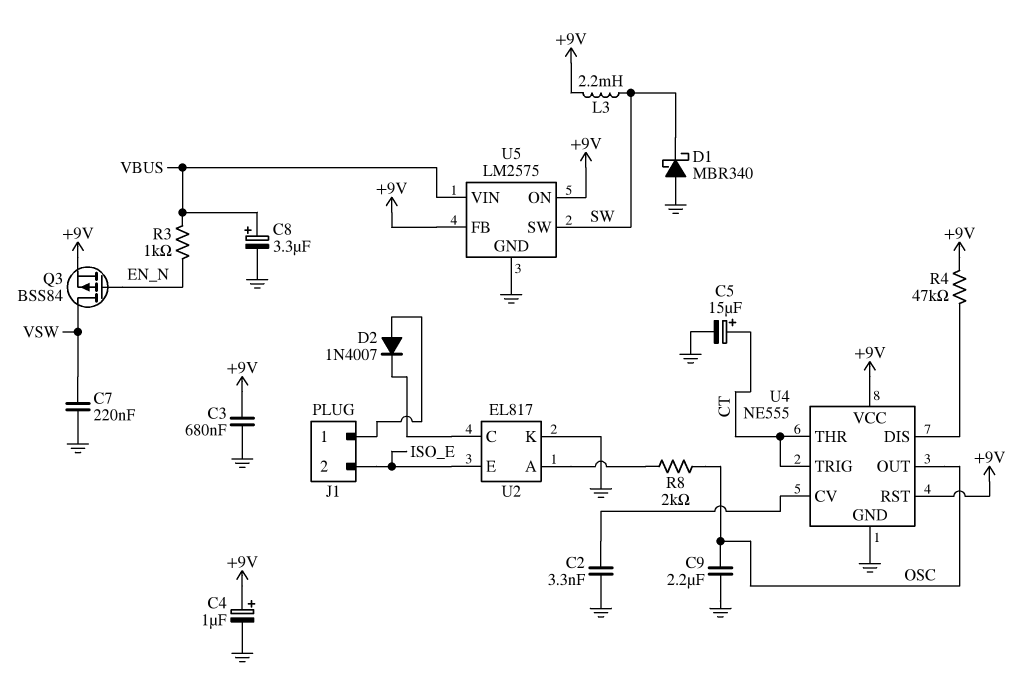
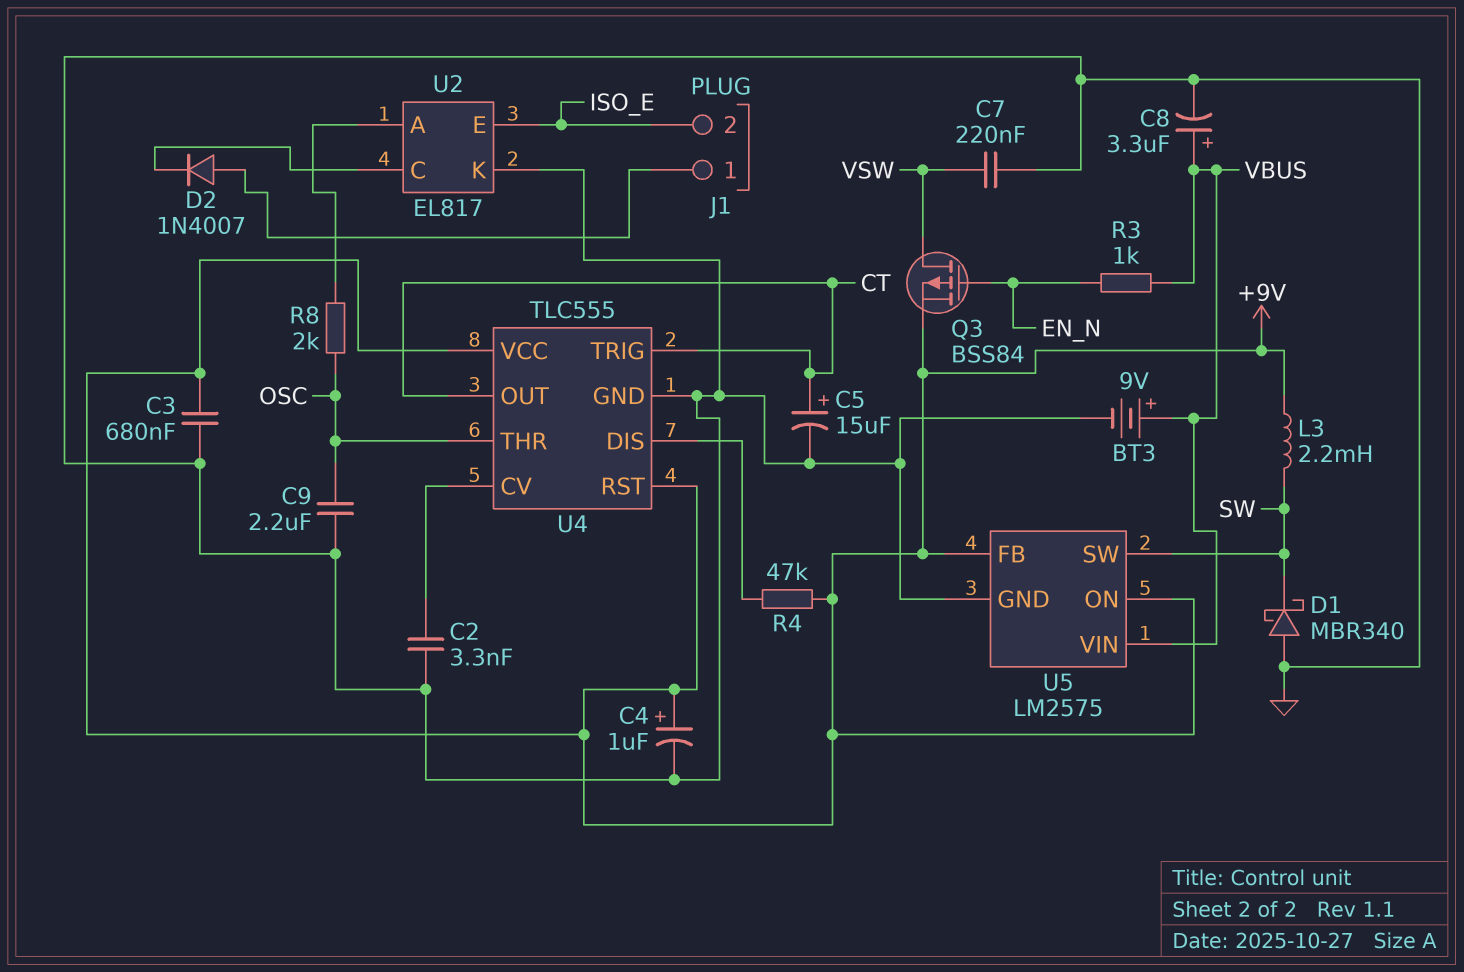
BT3: none -> 9V (plus VBUS, minus GND)
U4: NE555 -> TLC555
U4 pin OUT: OSC -> CT
U4 pin THR: CT -> OSC

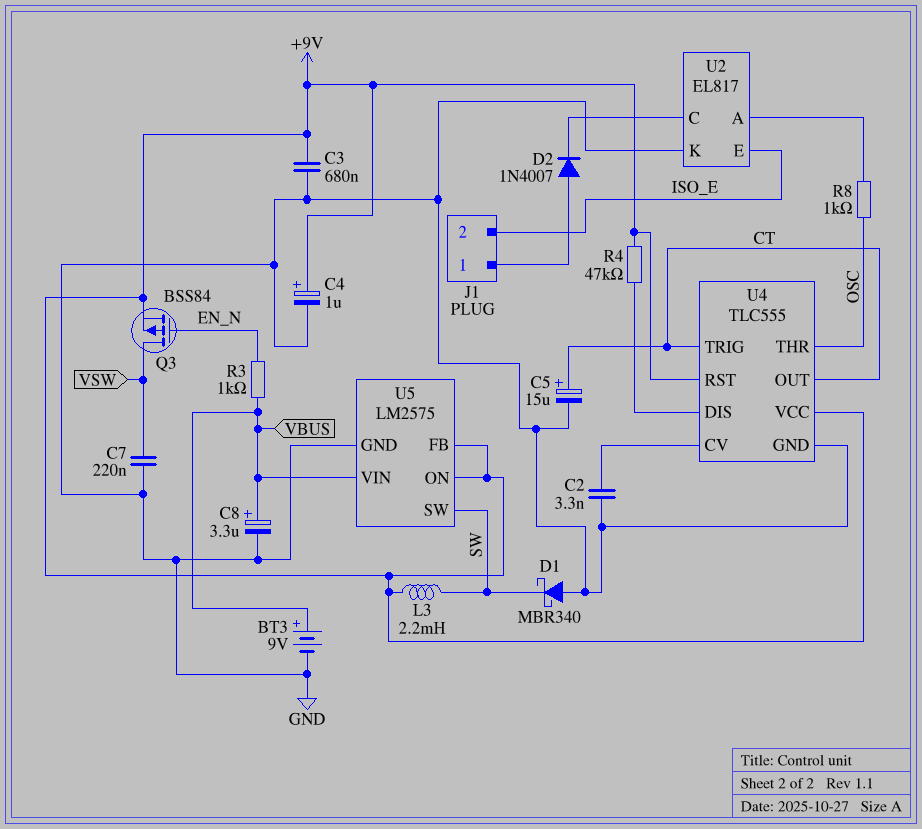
C9: 2.2uF (GND, OSC) -> none
R8: 2k (OSC, U2/A) -> 1k (OSC, U2/A)

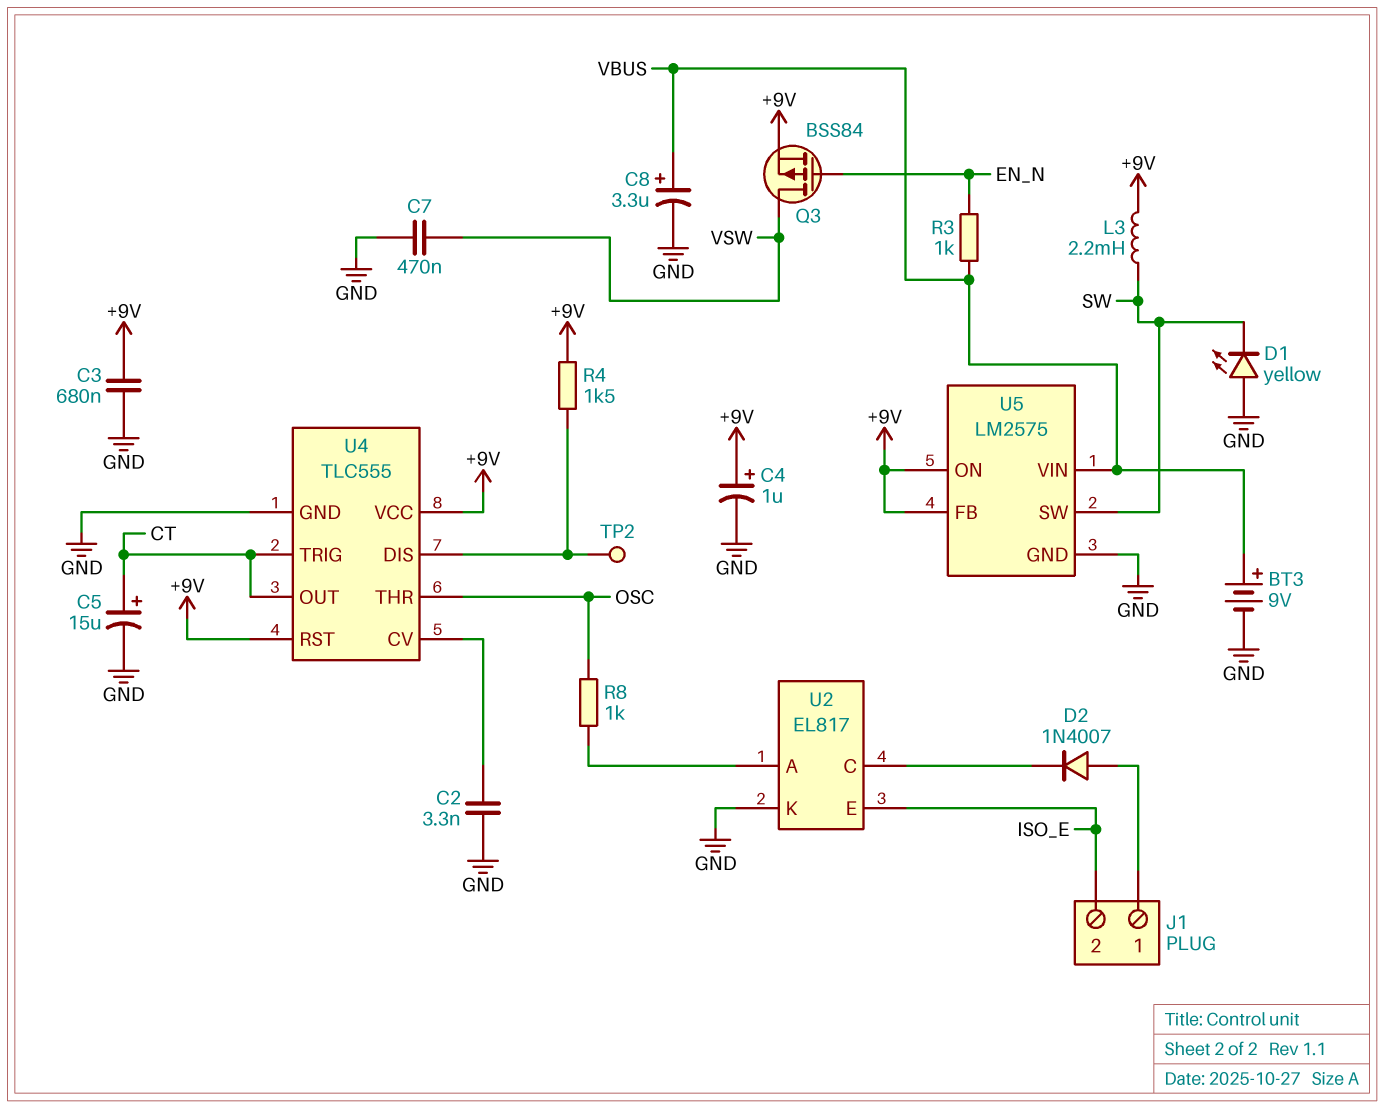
C7: 220nF (GND, VSW) -> 470nF (GND, VSW)
D1: schottky MBR340 (A GND, K SW) -> LED yellow (A GND, K SW)
R4: 47k (+9V, U4/DIS) -> 1.5k (+9V, U4/DIS)
TP2: none -> test point (U4/DIS)

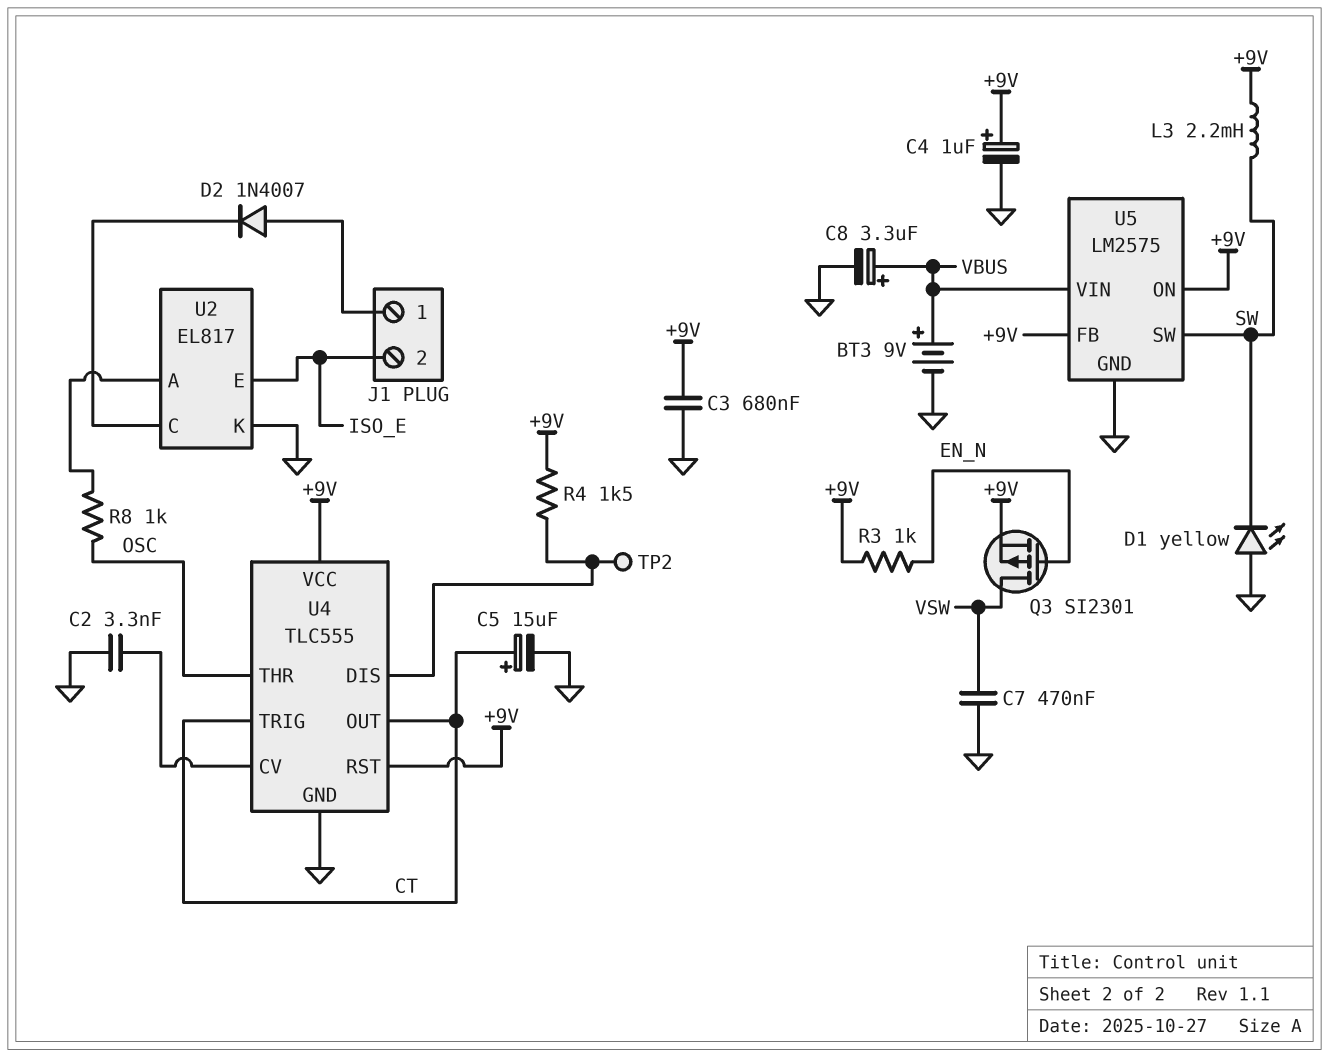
Q3: PMOS BSS84 (G EN_N, D VSW, S +9V) -> PMOS SI2301 (G EN_N, D VSW, S +9V)
R3: 1k (EN_N, VBUS) -> 1k (+9V, EN_N)

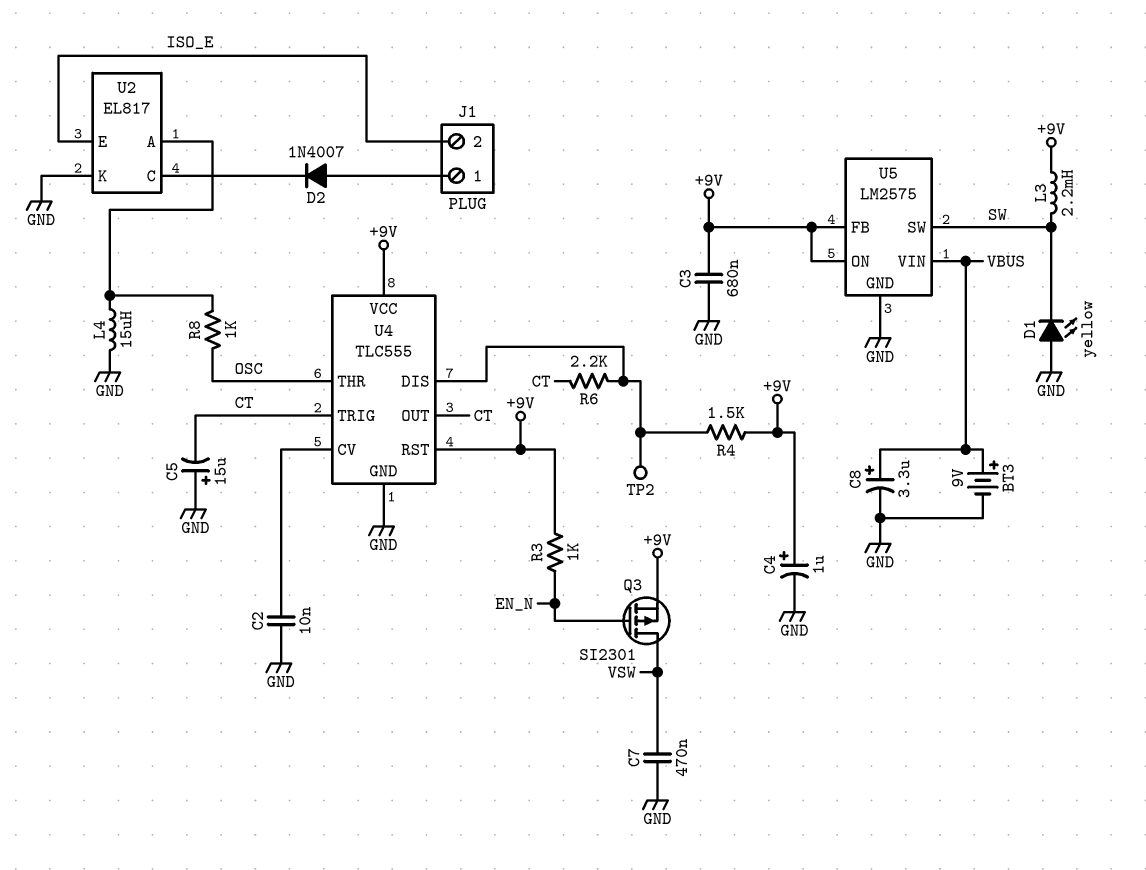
C2: 3.3nF (GND, U4/CV) -> 10nF (GND, U4/CV)
C5: 15uF (plus CT, minus GND) -> 15uF (plus GND, minus CT)
L4: none -> 15uH (GND, U2/A)
R6: none -> 2.2k (CT, U4/DIS)

